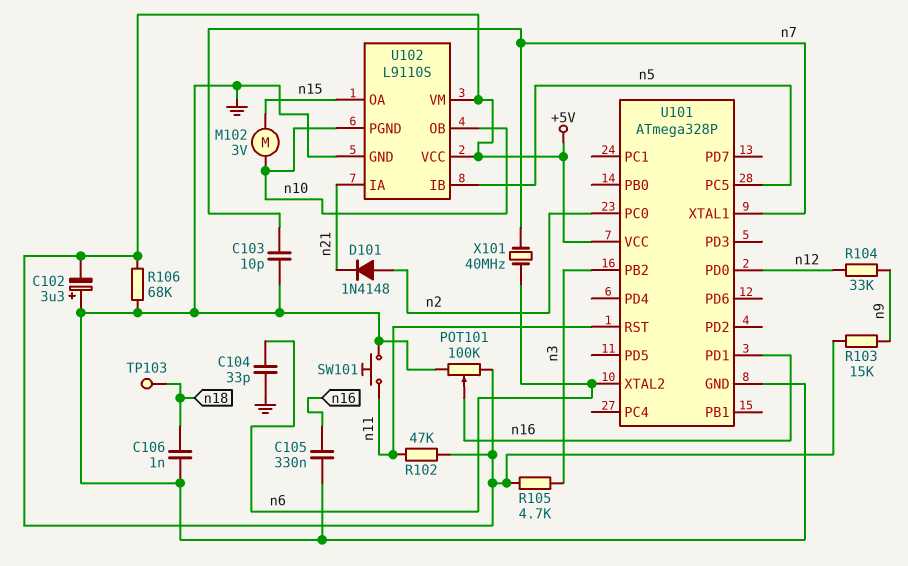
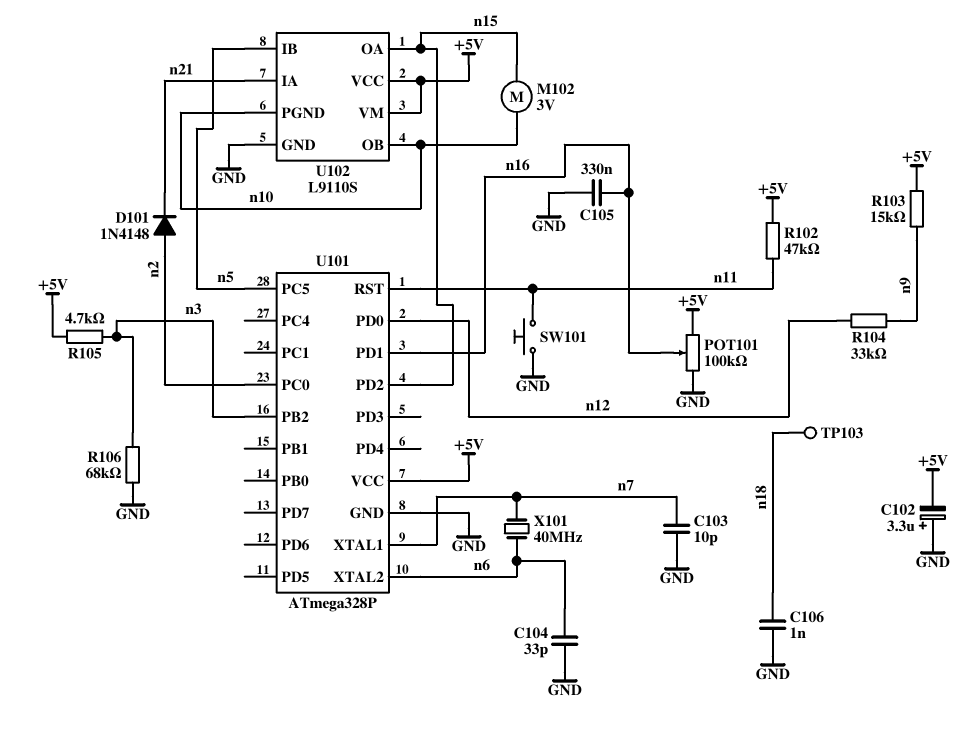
R106: 68k (+5V, GND) -> 68k (GND, n3)
U101 pin PD2: none -> n15

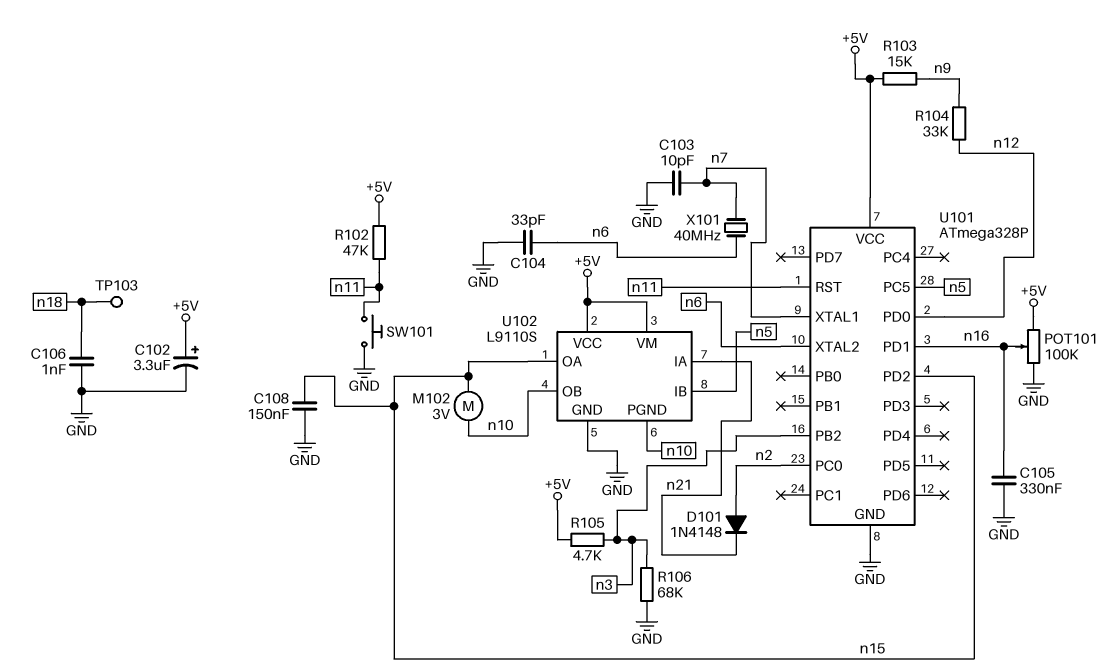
C102: 3.3uF (plus GND, minus +5V) -> 3.3uF (plus +5V, minus GND)
C108: none -> 150nF (GND, n15)

